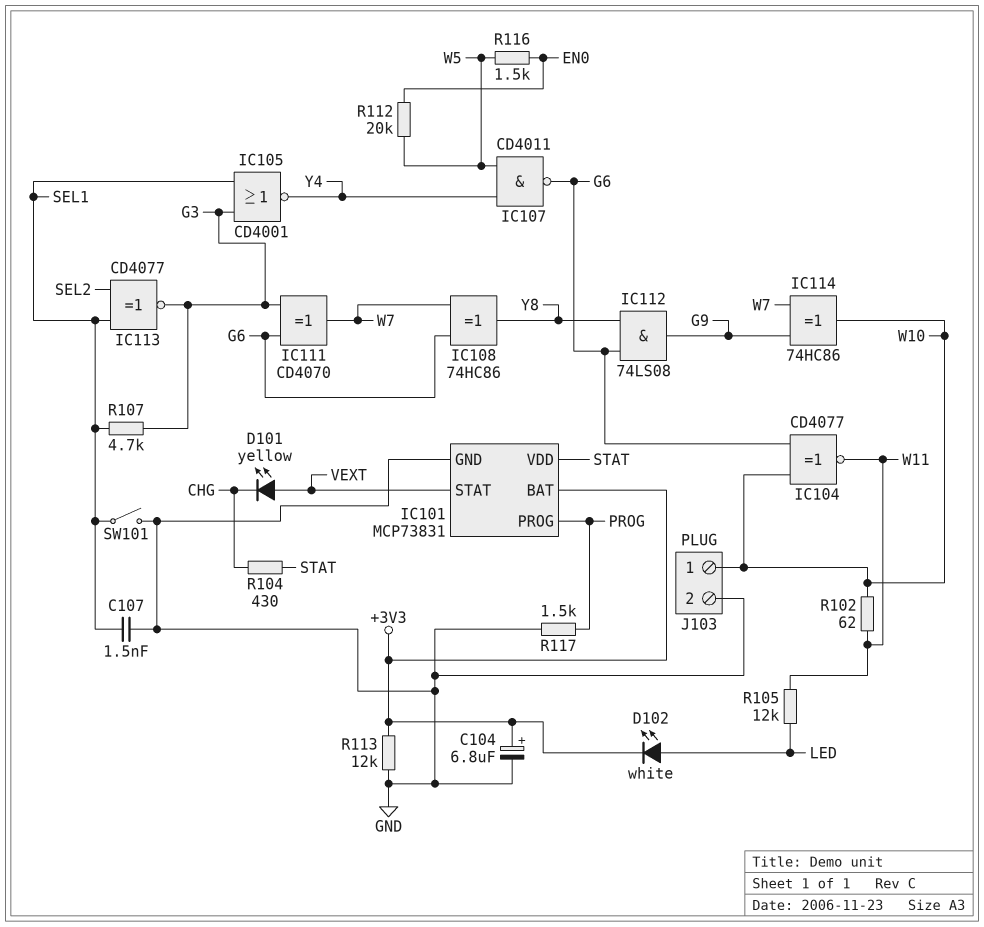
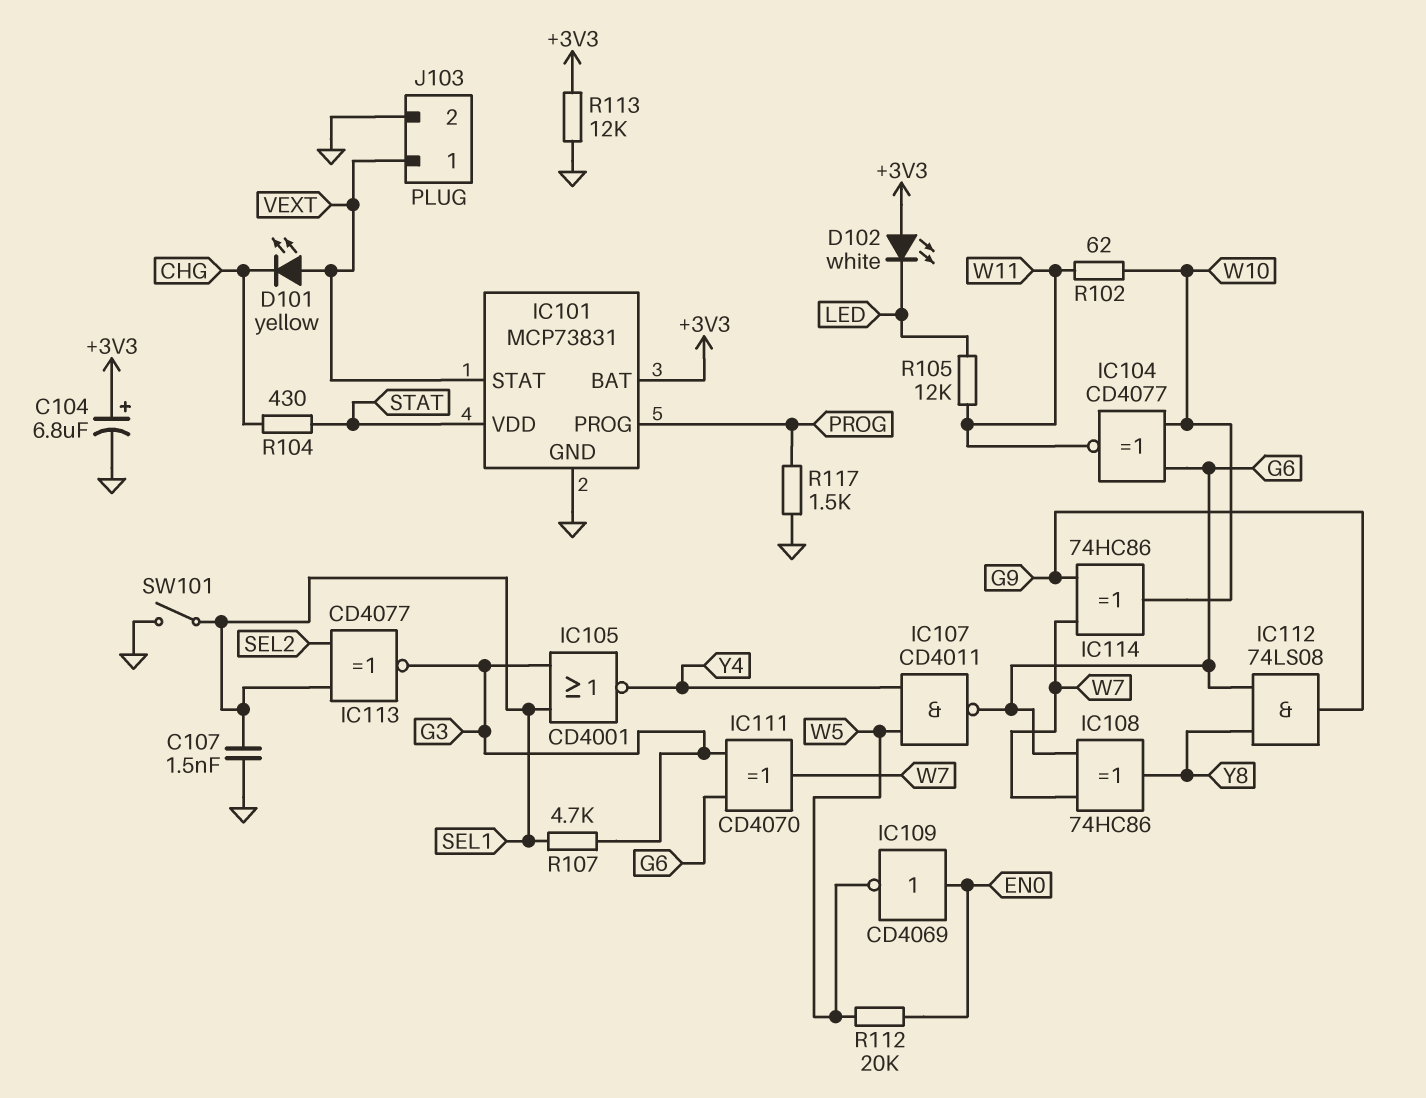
D102: LED white (A LED, K +3V3) -> LED white (A +3V3, K LED)
IC109: none -> NOT CD4069 (in EN0, out W5)
J103 pin 1: W10 -> VEXT
R116: 1.5k (EN0, W5) -> none

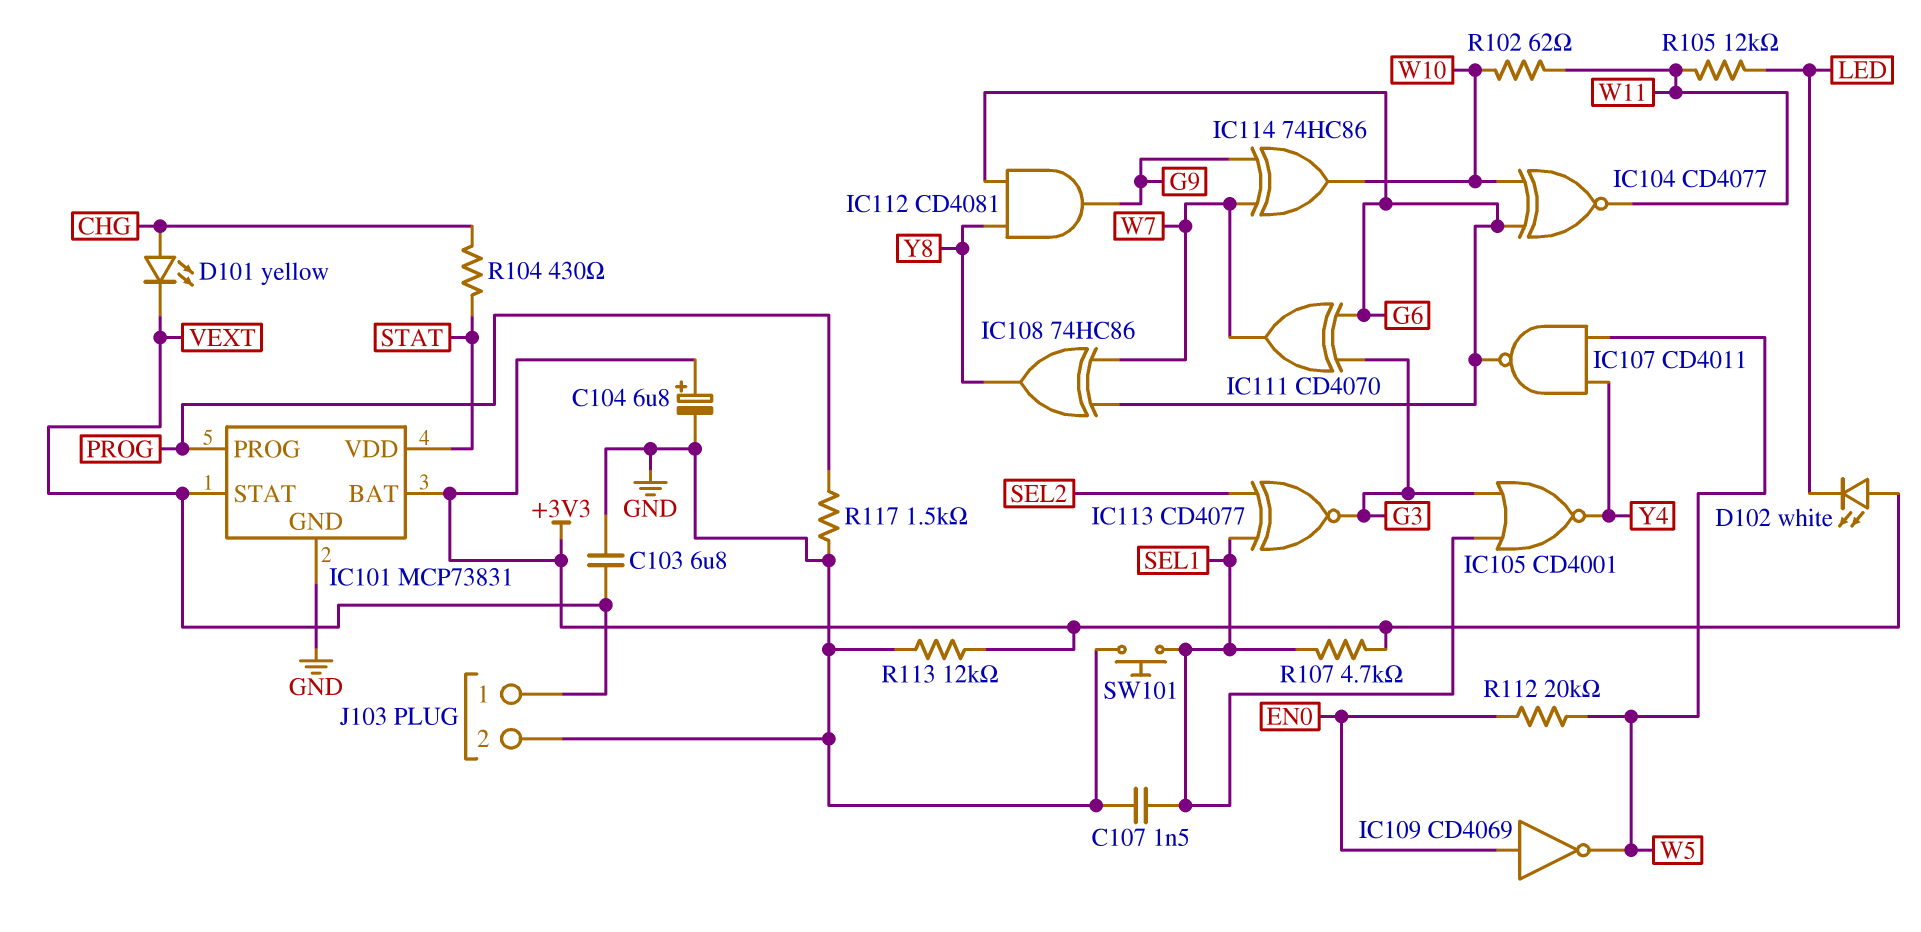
C103: none -> 6.8uF (GND, VEXT)
D101: LED yellow (A VEXT, K CHG) -> LED yellow (A CHG, K VEXT)
IC112: AND 74LS08 (in G6, in Y8, out G9) -> AND CD4081 (in G6, in Y8, out G9)
R107: 4.7k (G3, SEL1) -> 4.7k (+3V3, SEL1)
SW101: switch (GND, SEL1) -> button (GND, SEL1)

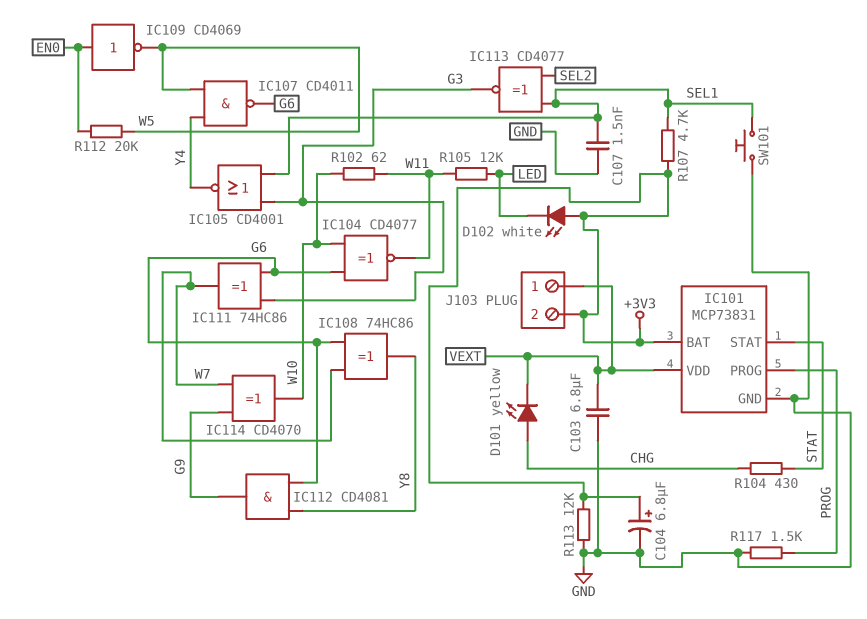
IC101 pin STAT: VEXT -> STAT
IC101 pin VDD: STAT -> VEXT
IC111: XOR CD4070 (in G3, in G6, out W7) -> XOR 74HC86 (in G3, in G6, out W7)
IC114: XOR 74HC86 (in G9, in W7, out W10) -> XOR CD4070 (in G9, in W7, out W10)
J103 pin 2: GND -> +3V3

